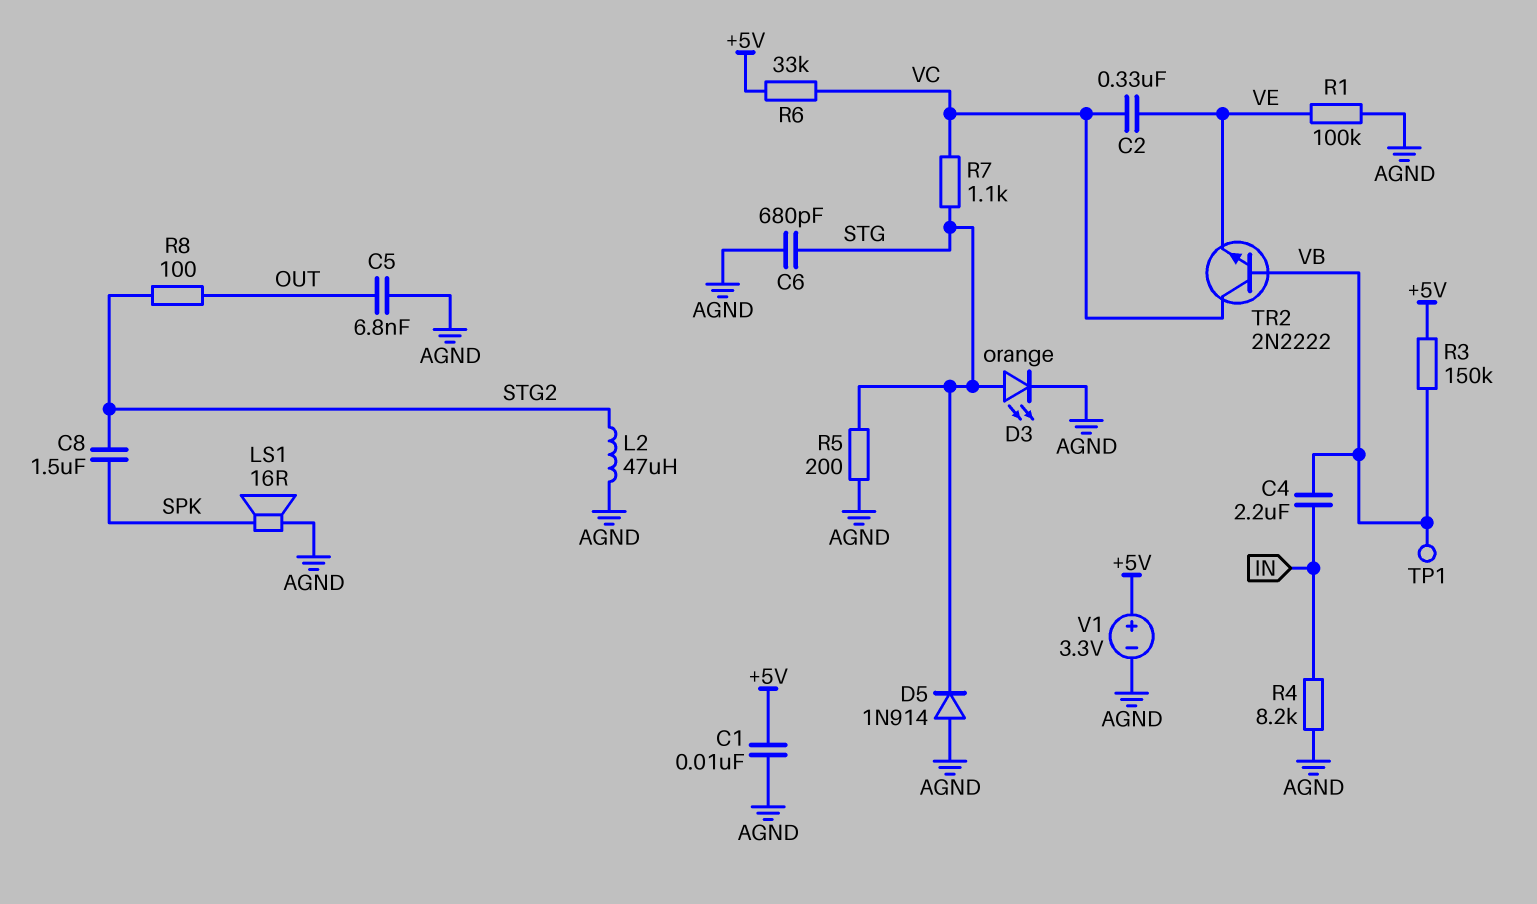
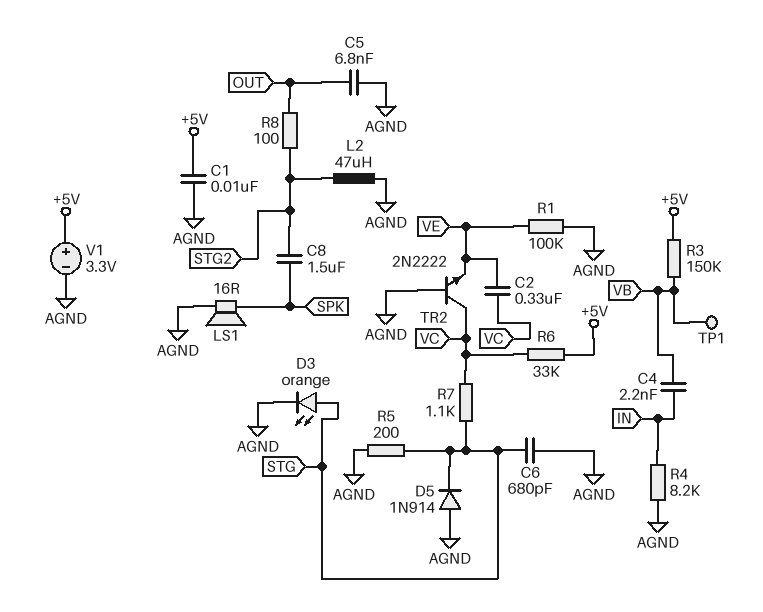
C4: 2.2uF (IN, VB) -> 2.2nF (IN, VB)
TR2: NPN 2N2222 (B VB, C VC, E VE) -> NPN 2N2222 (B AGND, C VC, E VE)

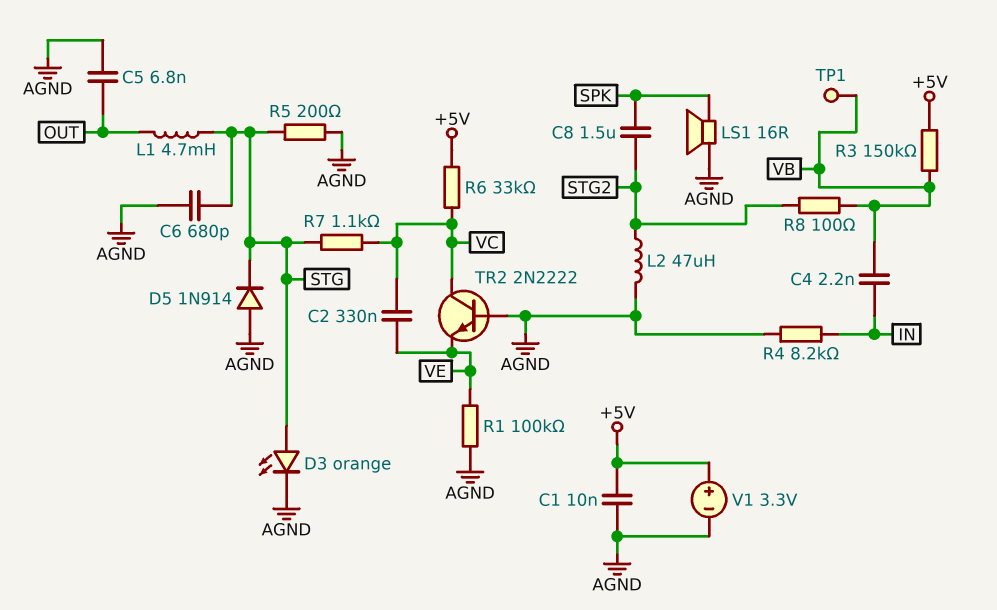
L1: none -> 4.7mH (OUT, STG)
R8: 100 (OUT, STG2) -> 100 (STG2, VB)

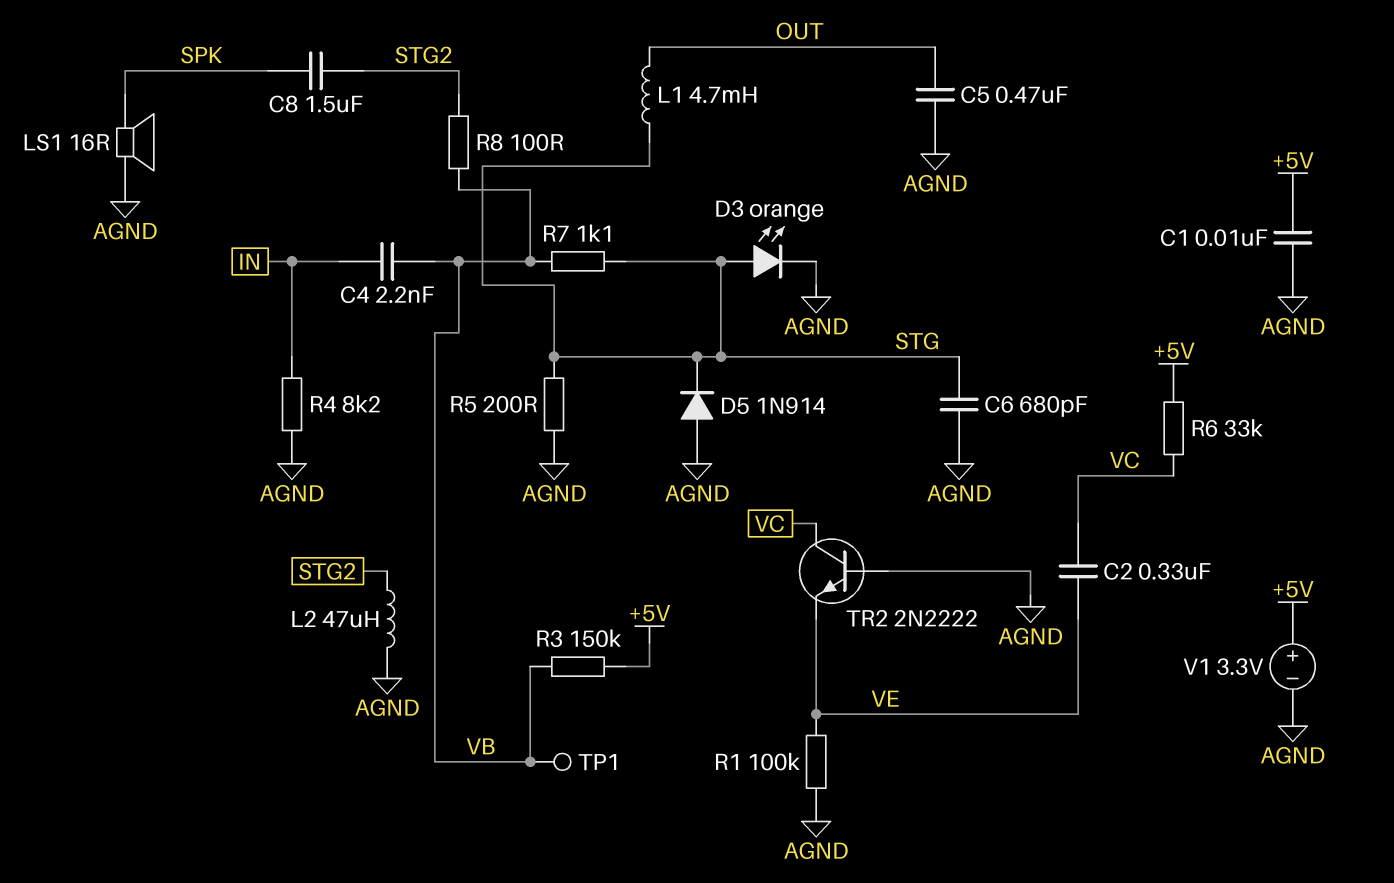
C5: 6.8nF (AGND, OUT) -> 470nF (AGND, OUT)
R7: 1.1k (STG, VC) -> 1.1k (STG, VB)

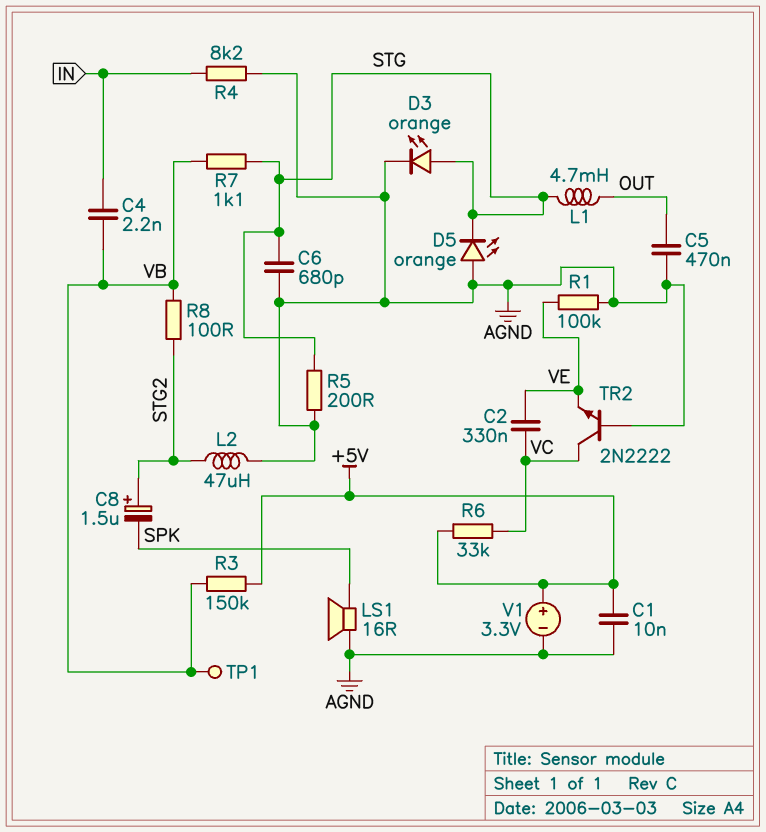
C8: 1.5uF (SPK, STG2) -> 1.5uF (plus STG2, minus SPK)
D5: diode 1N914 (A AGND, K STG) -> LED orange (A AGND, K STG)

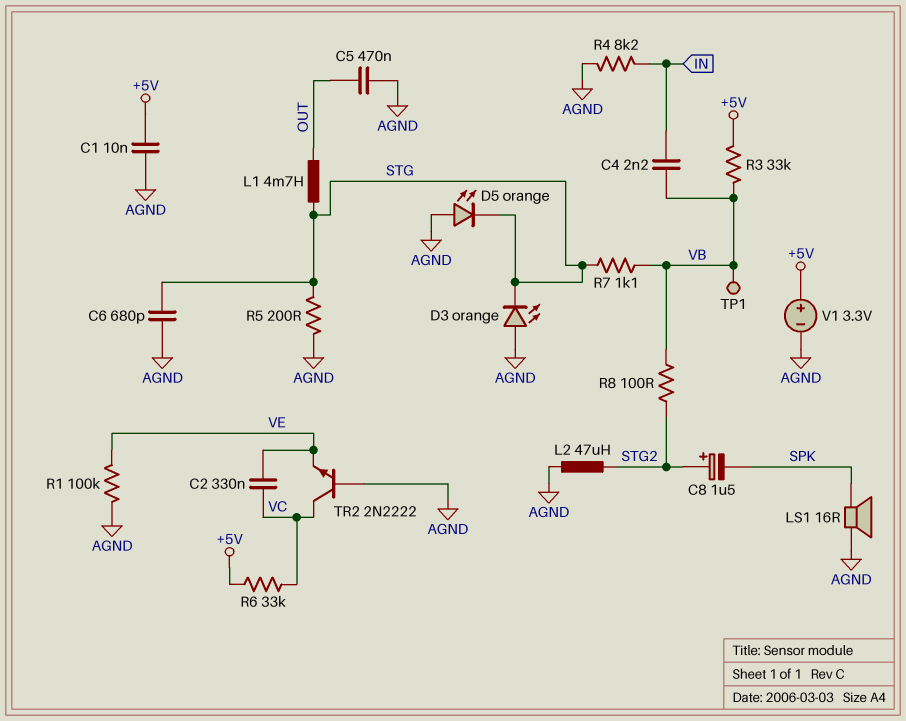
D3: LED orange (A STG, K AGND) -> LED orange (A AGND, K STG)
R3: 150k (+5V, VB) -> 33k (+5V, VB)

